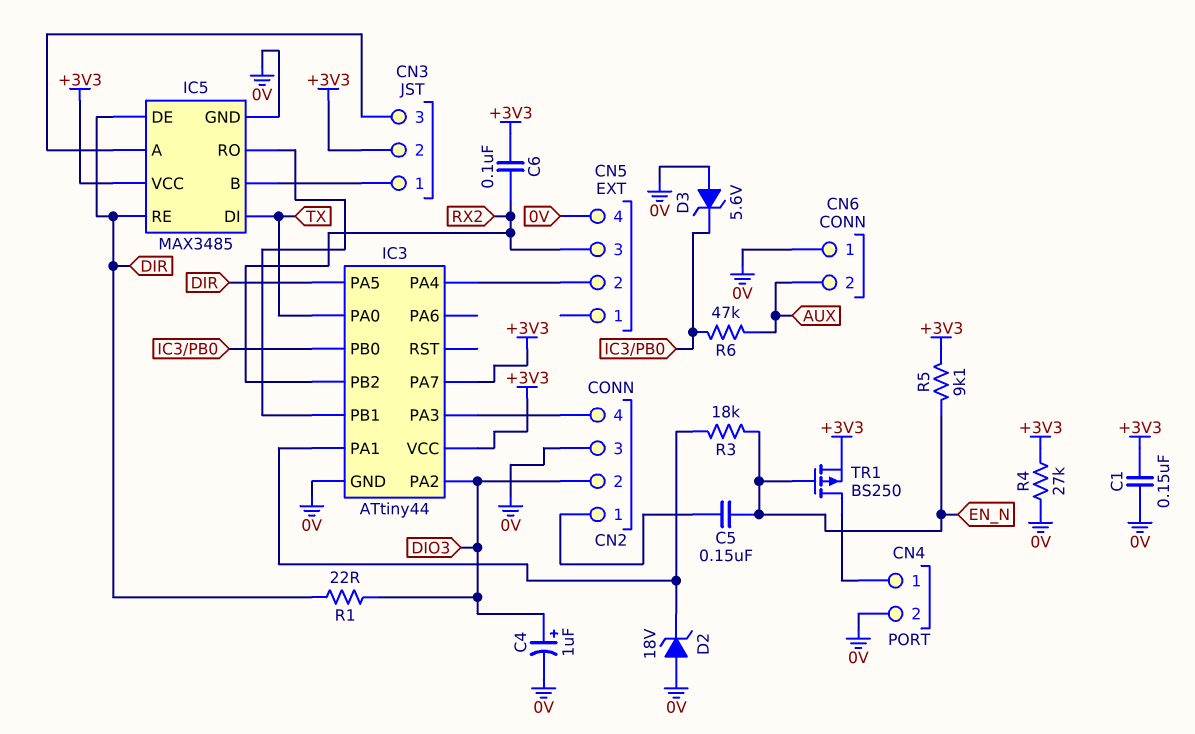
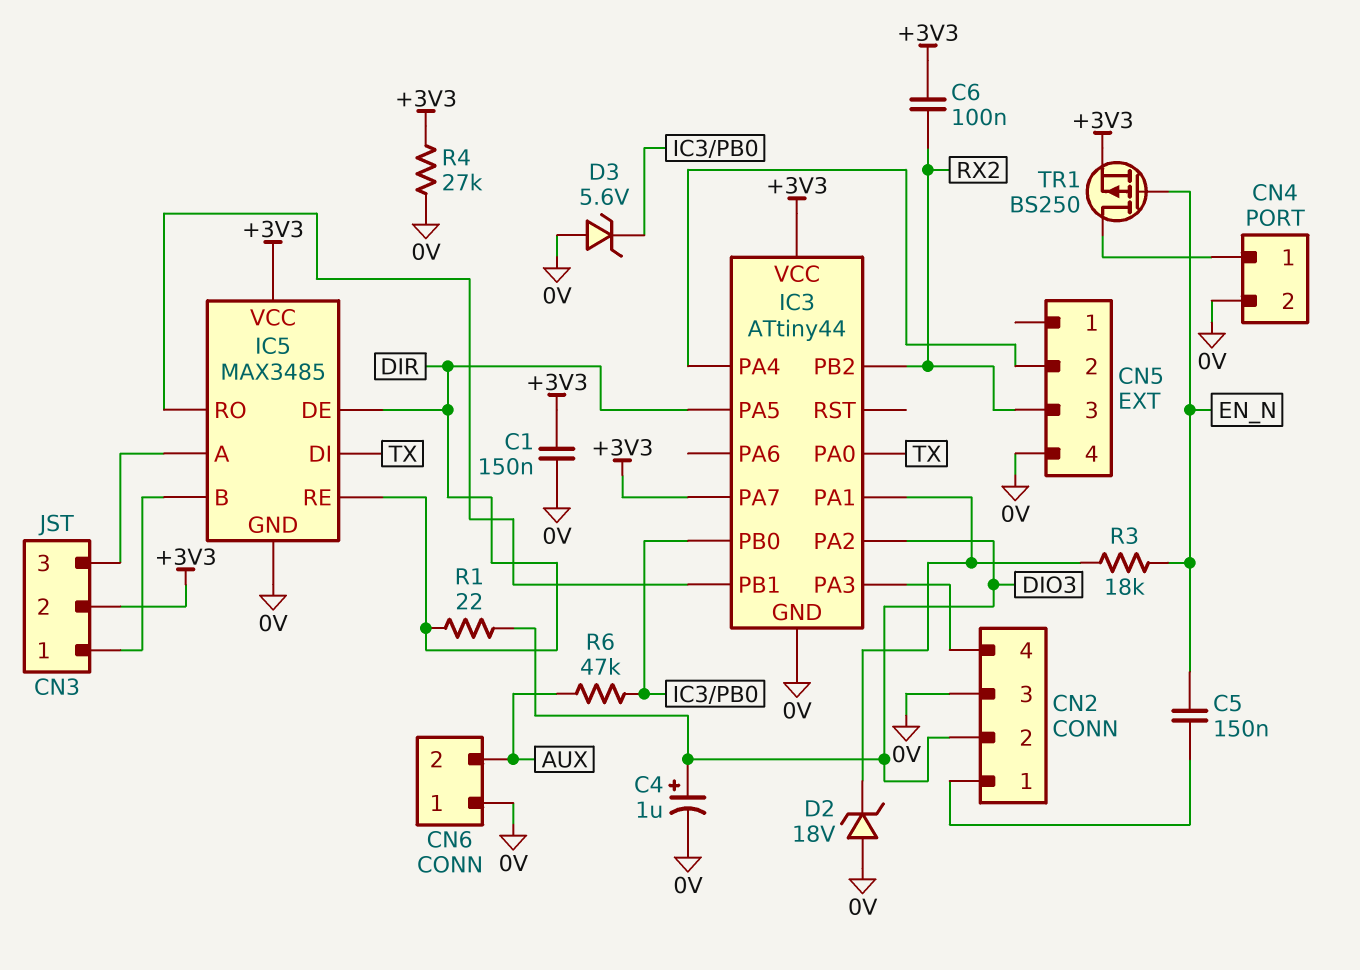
R5: 9.1k (+3V3, EN_N) -> none

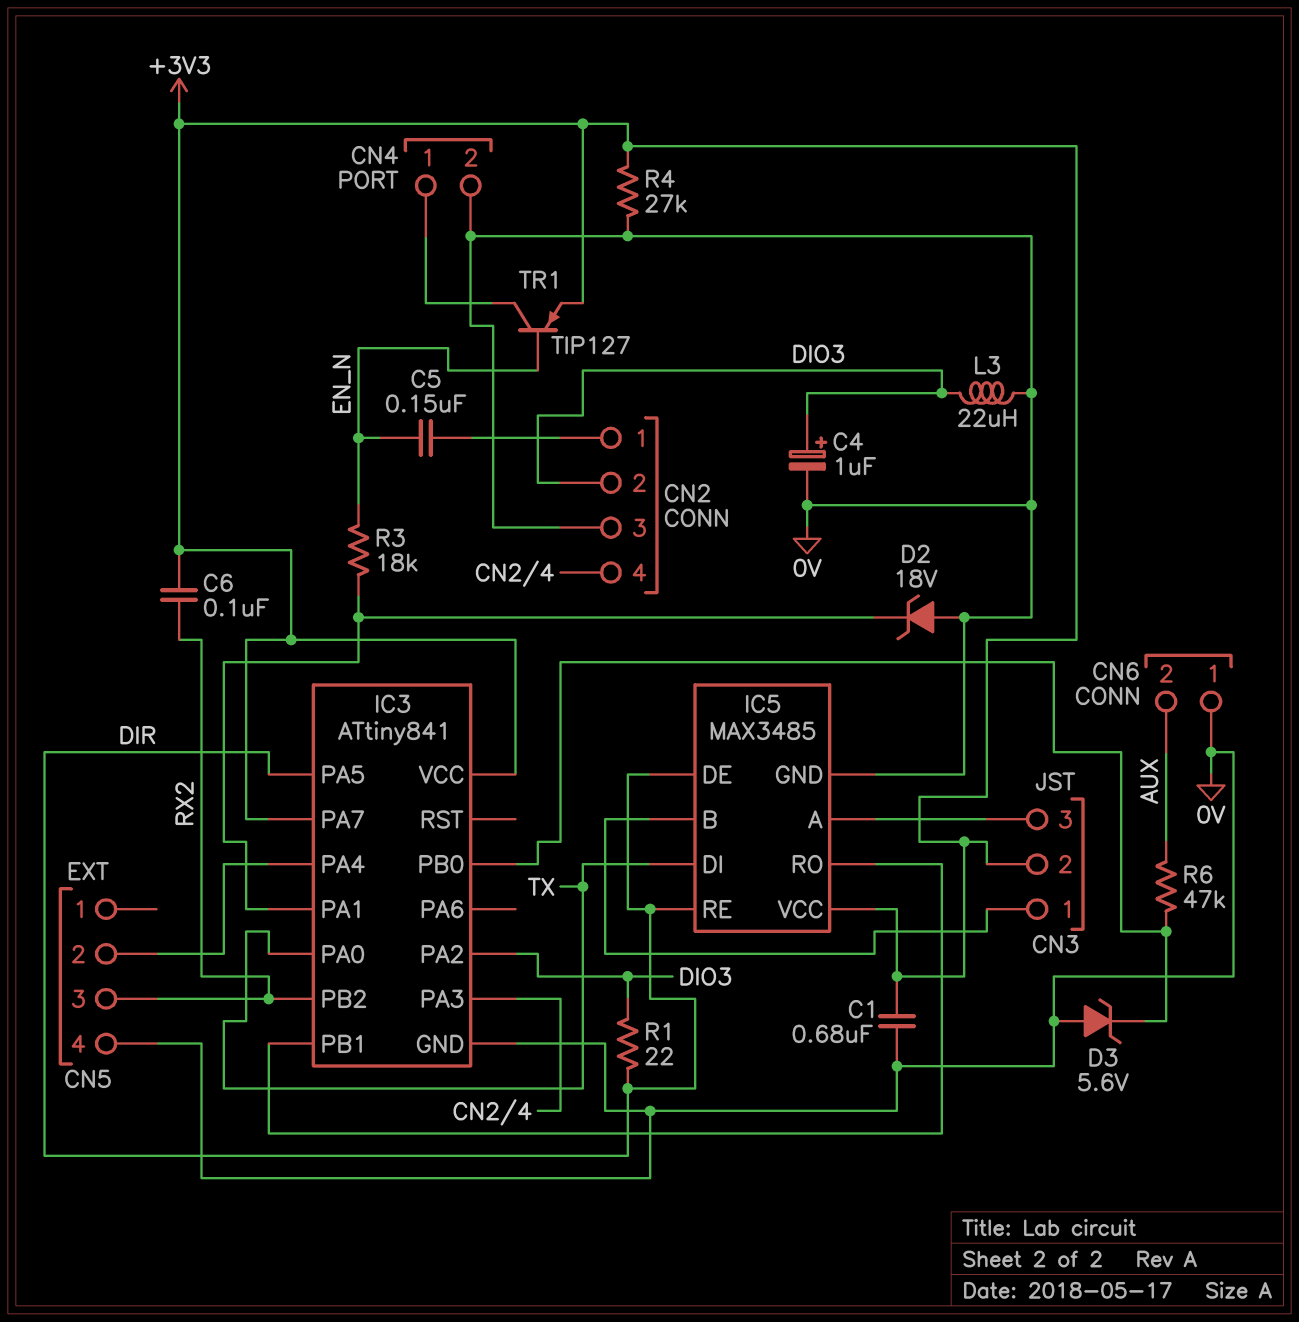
C1: 150nF (+3V3, 0V) -> 680nF (+3V3, 0V)
IC3: ATtiny44 -> ATtiny841
L3: none -> 22uH (0V, DIO3)
TR1: PMOS BS250 (G EN_N, D CN4/1, S +3V3) -> PNP TIP127 (B EN_N, C CN4/1, E +3V3)

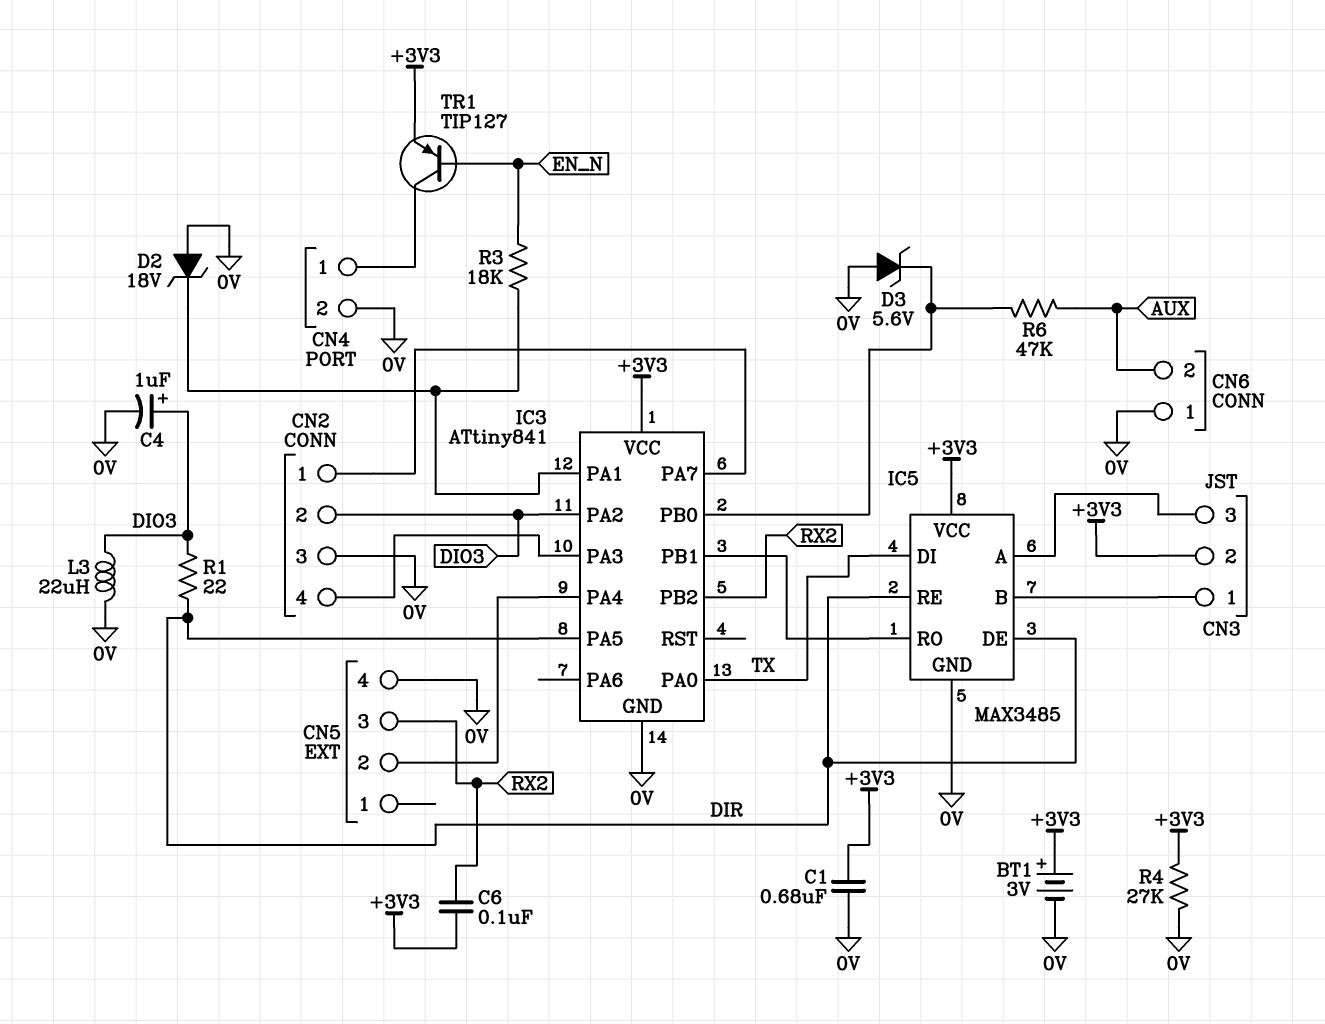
BT1: none -> 3V (plus +3V3, minus 0V)
C5: 150nF (CN2/1, EN_N) -> none
IC3 pin PA7: +3V3 -> CN2/1

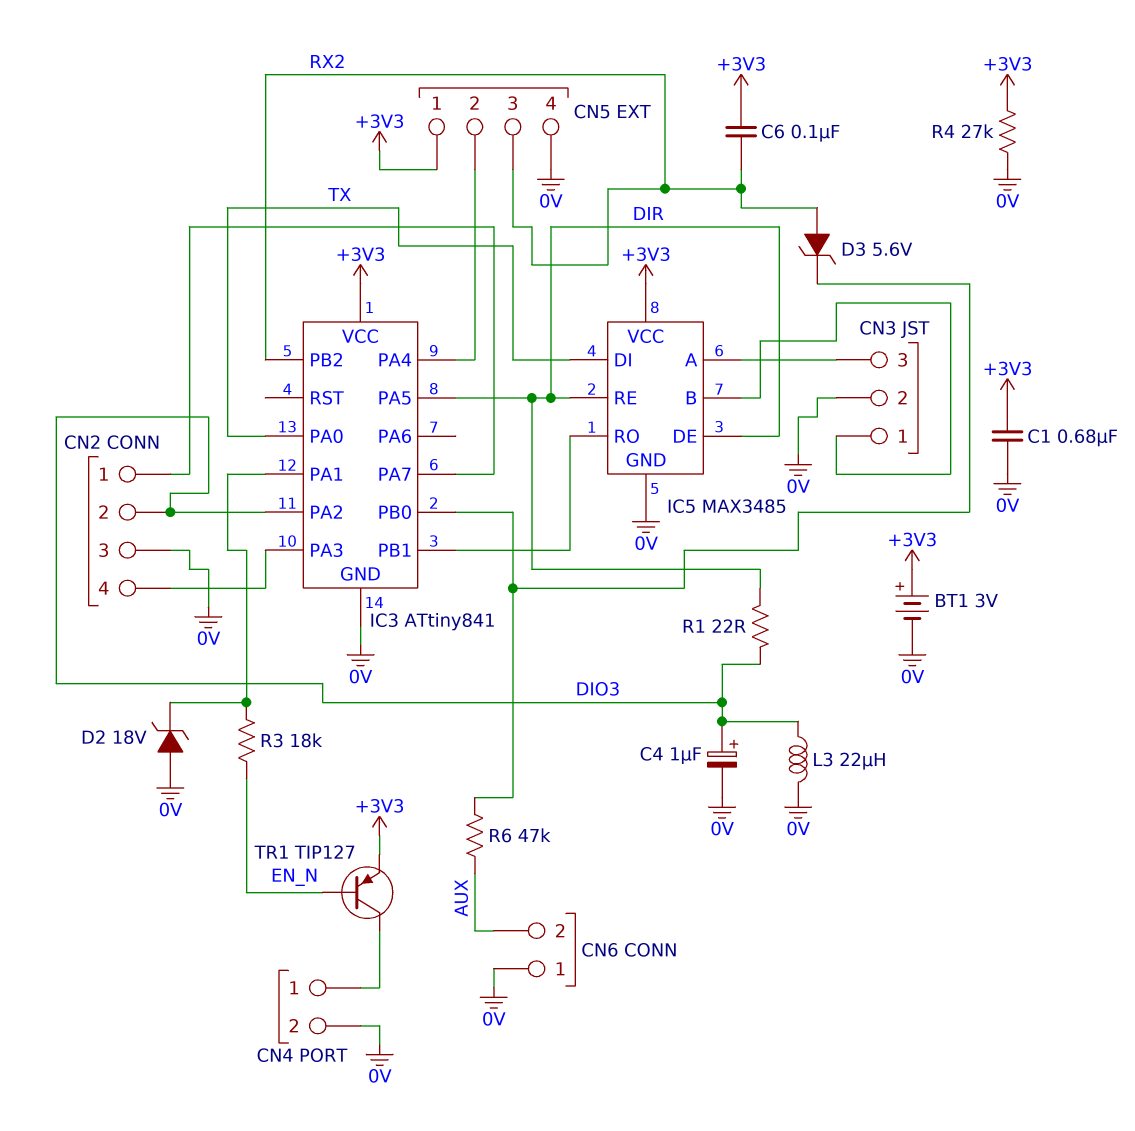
CN3 pin 2: +3V3 -> 0V
CN5 pin 1: none -> +3V3
D3: zener 5.6V (A 0V, K IC3/PB0) -> zener 5.6V (A RX2, K IC3/PB0)

